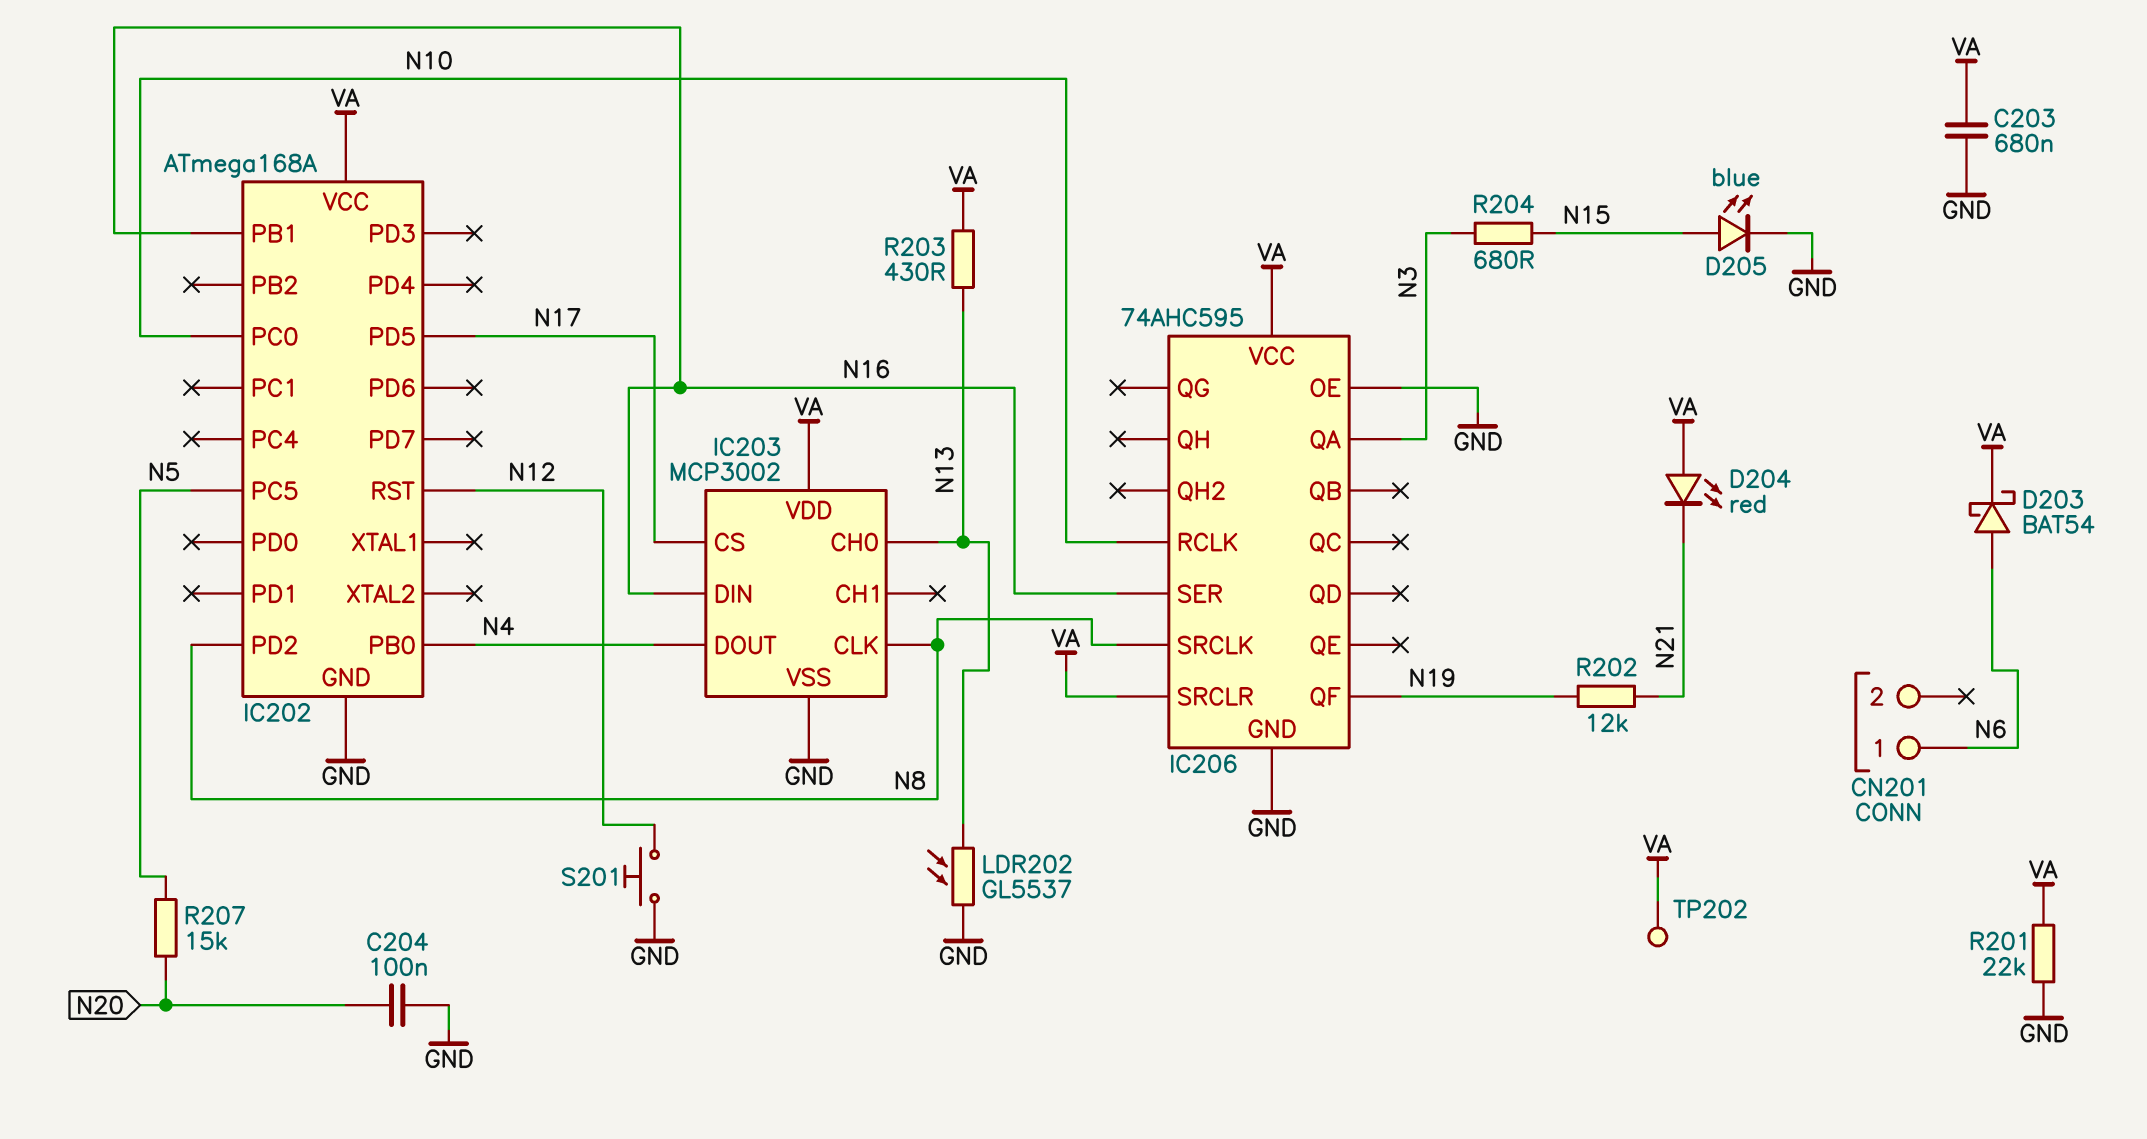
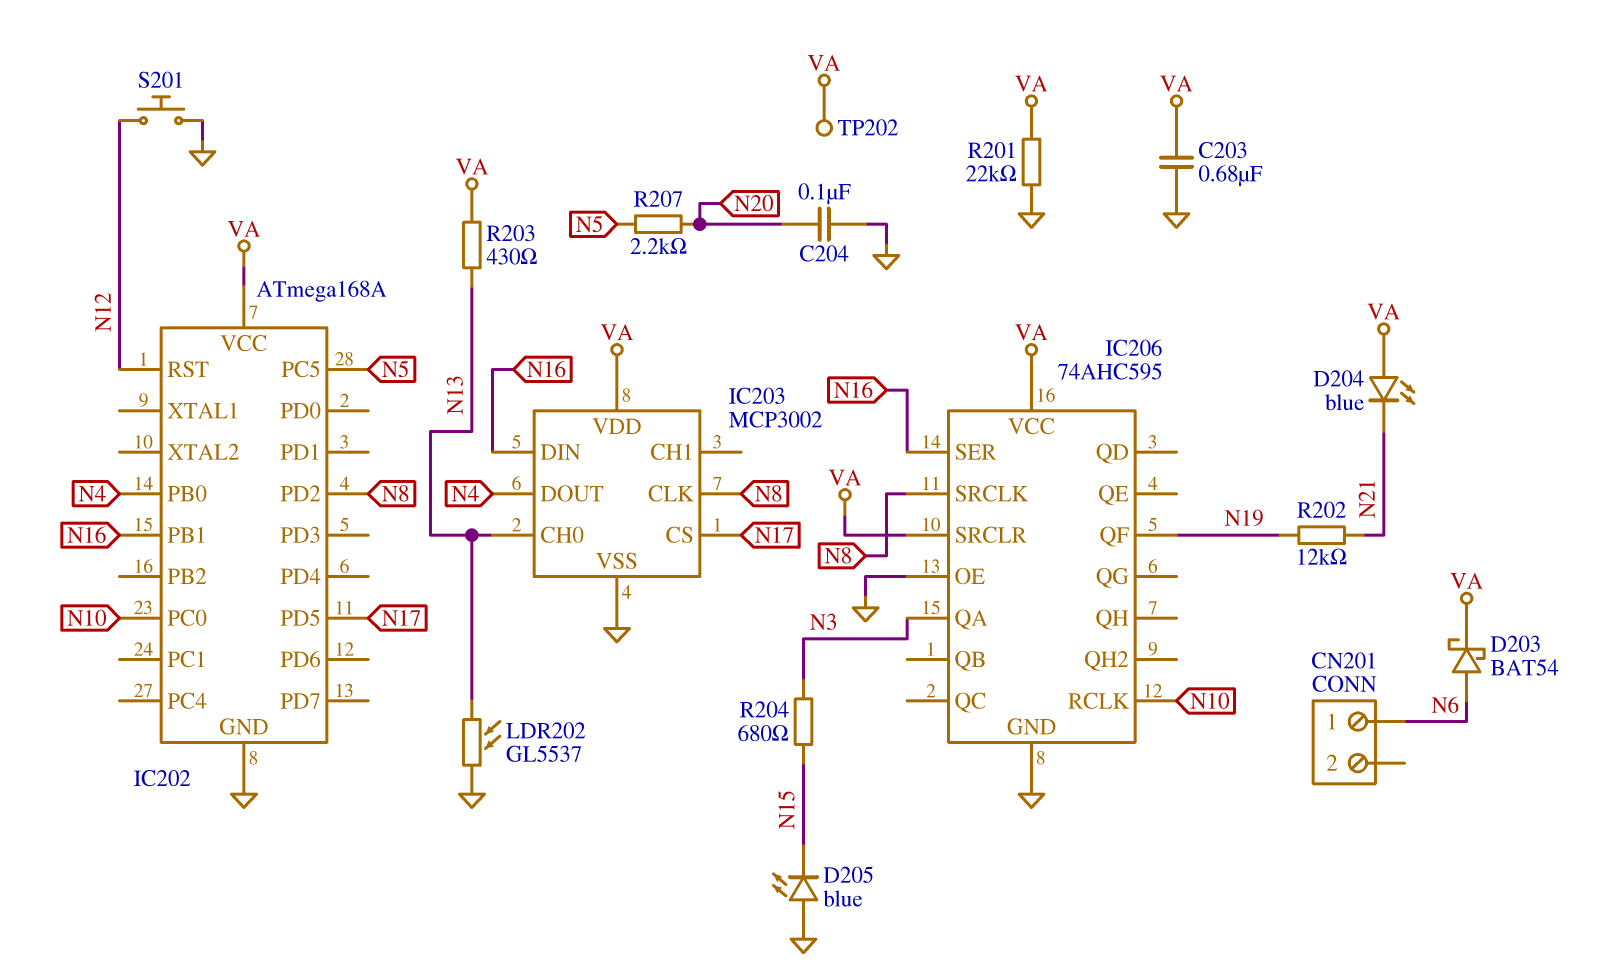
D204: LED red (A VA, K N21) -> LED blue (A VA, K N21)
D205: LED blue (A N15, K GND) -> LED blue (A GND, K N15)
R207: 15k (N5, N20) -> 2.2k (N5, N20)

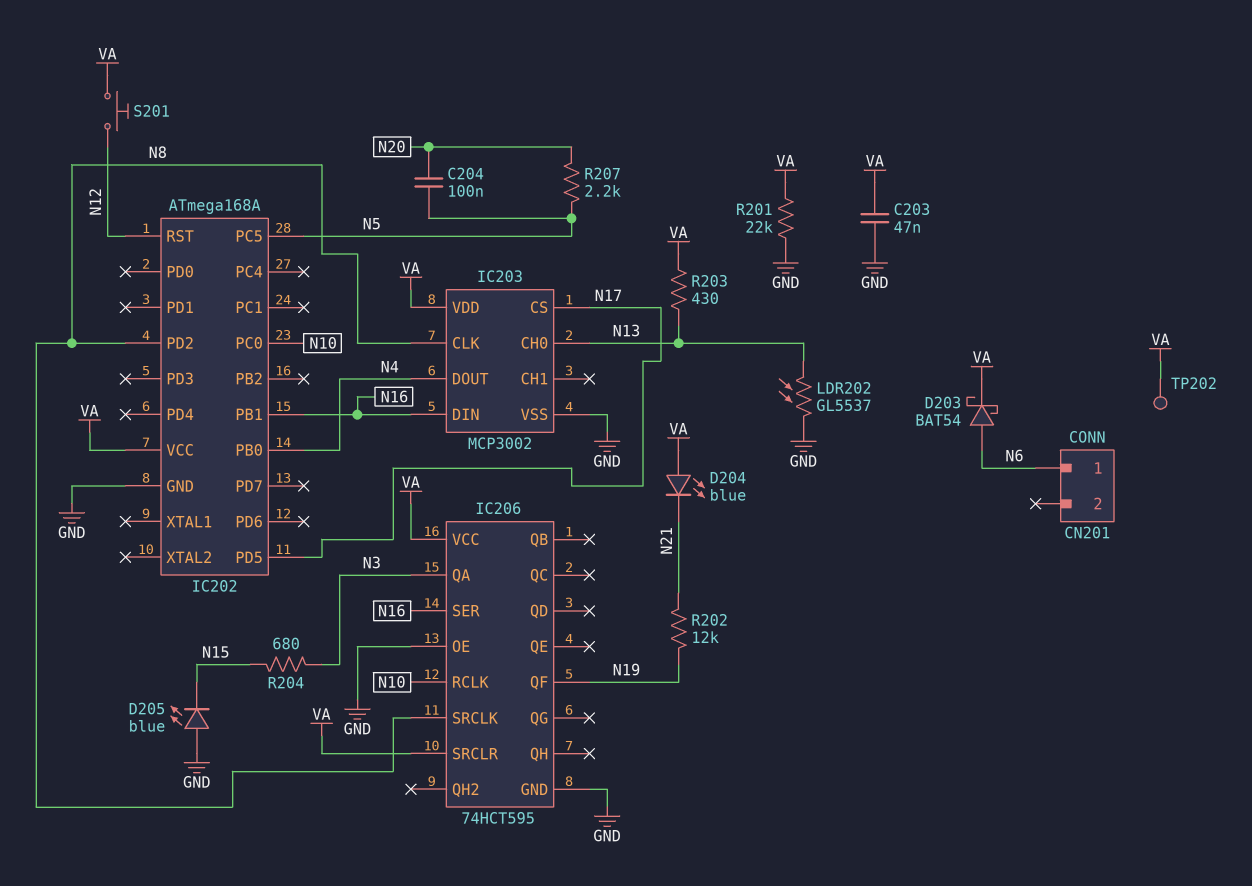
C203: 680nF (GND, VA) -> 47nF (GND, VA)
C204: 100nF (GND, N20) -> 100nF (N5, N20)
IC206: 74AHC595 -> 74HCT595
S201: button (GND, N12) -> button (N12, VA)

